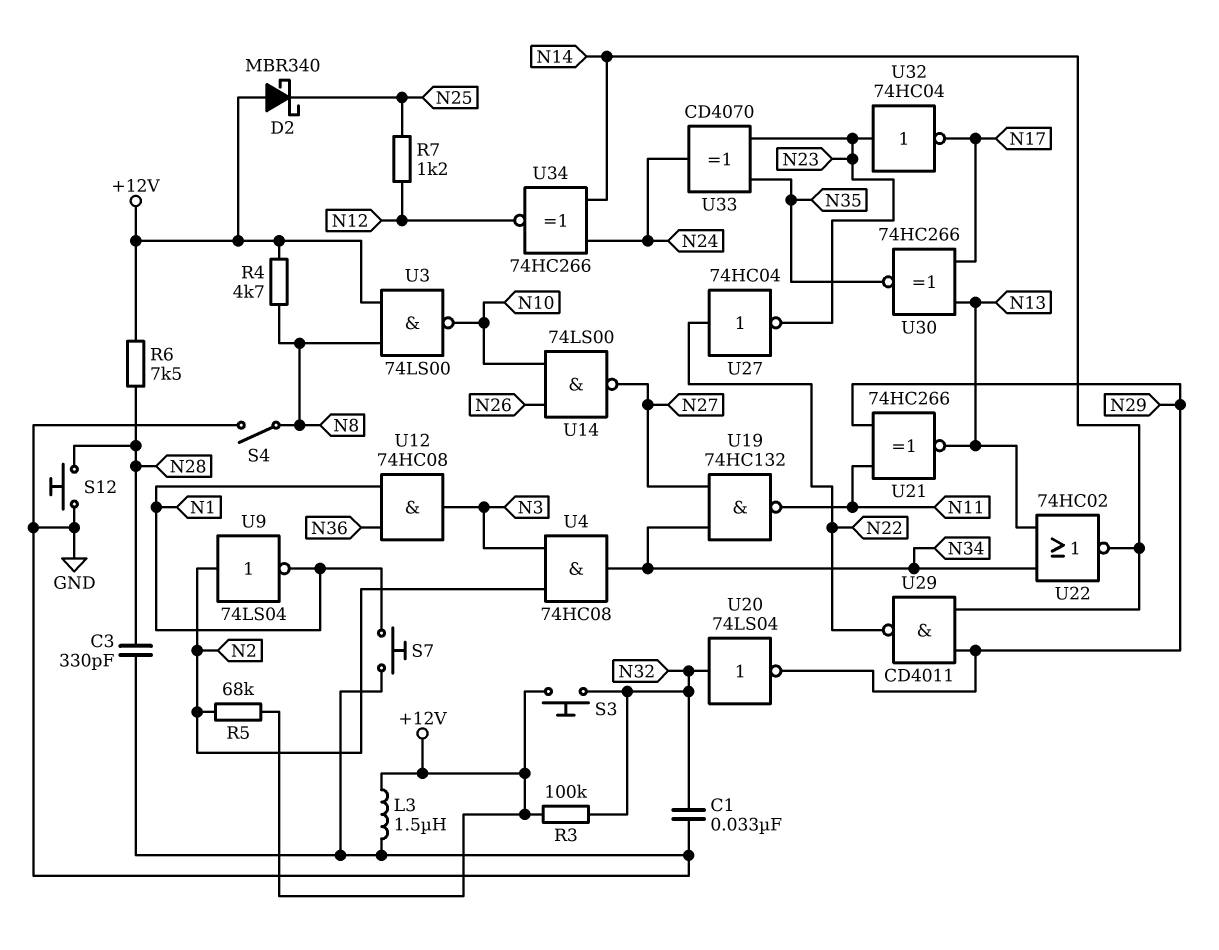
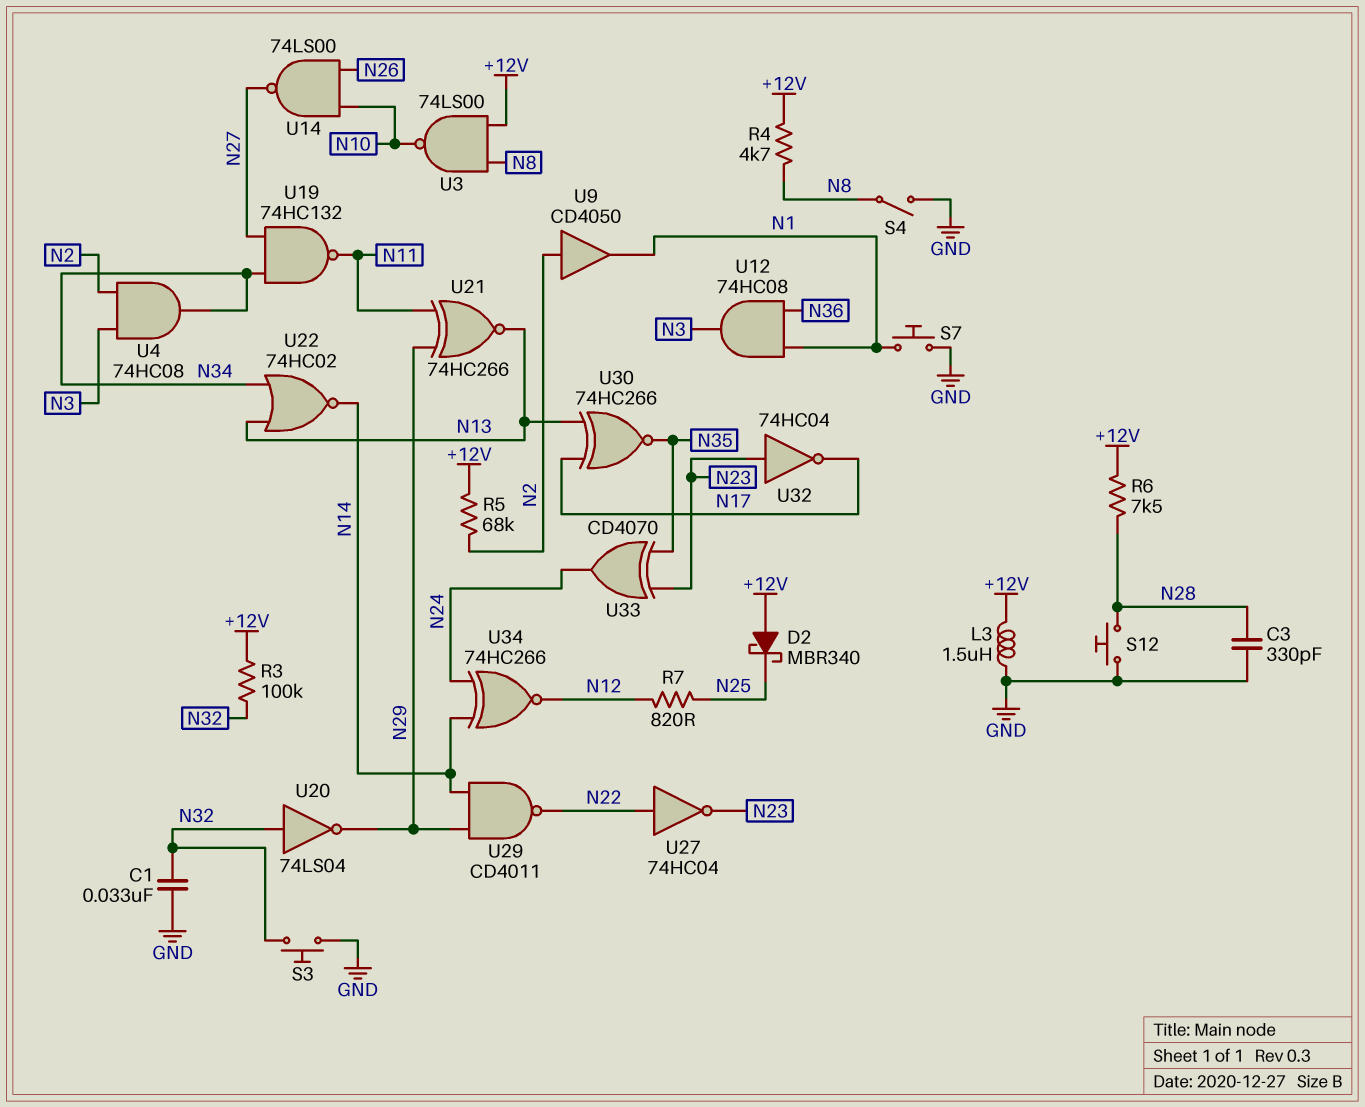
R7: 1.2k (N12, N25) -> 820 (N12, N25)
S3: button (+12V, N32) -> button (GND, N32)
U9: NOT 74LS04 (in N2, out N1) -> buffer CD4050 (in N2, out N1)

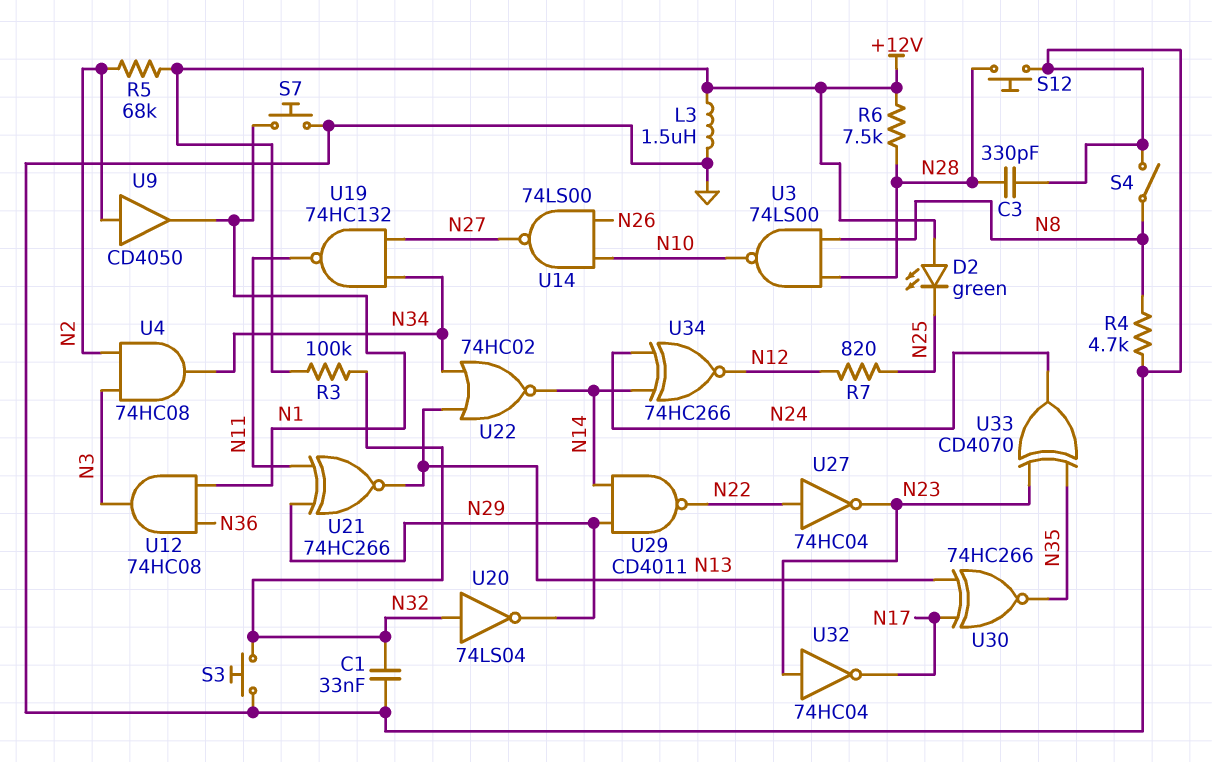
D2: schottky MBR340 (A +12V, K N25) -> LED green (A +12V, K N25)
R4: 4.7k (+12V, N8) -> 4.7k (GND, N8)
U3: NAND 74LS00 (in +12V, in N8, out N10) -> NAND 74LS00 (in N8, in N28, out N10)

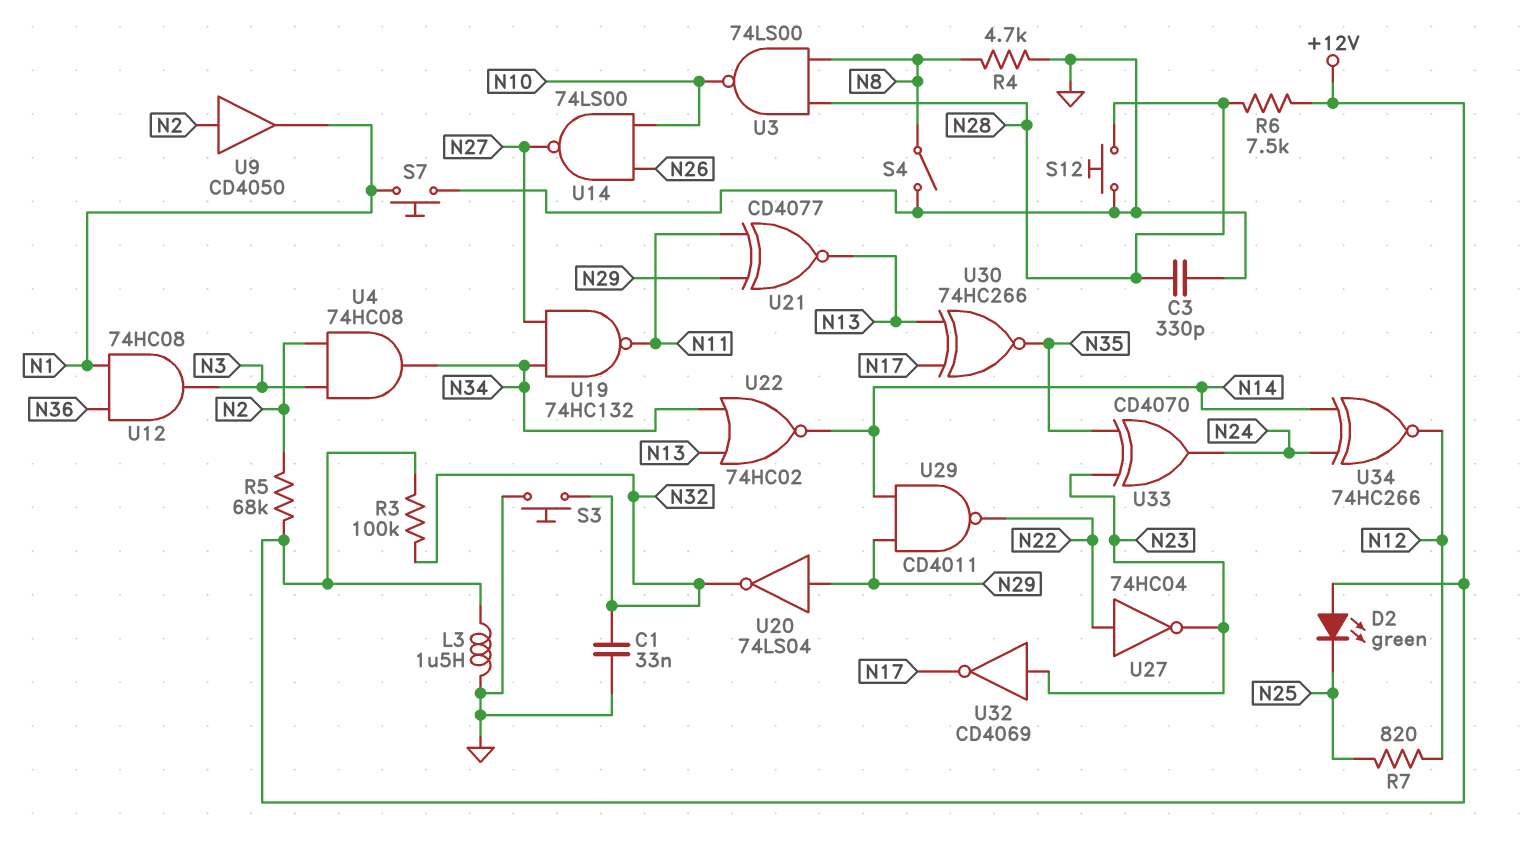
U20: NOT 74LS04 (in N32, out N29) -> NOT 74LS04 (in N29, out N32)
U21: XNOR 74HC266 (in N11, in N29, out N13) -> XNOR CD4077 (in N11, in N29, out N13)
U32: NOT 74HC04 (in N23, out N17) -> NOT CD4069 (in N23, out N17)

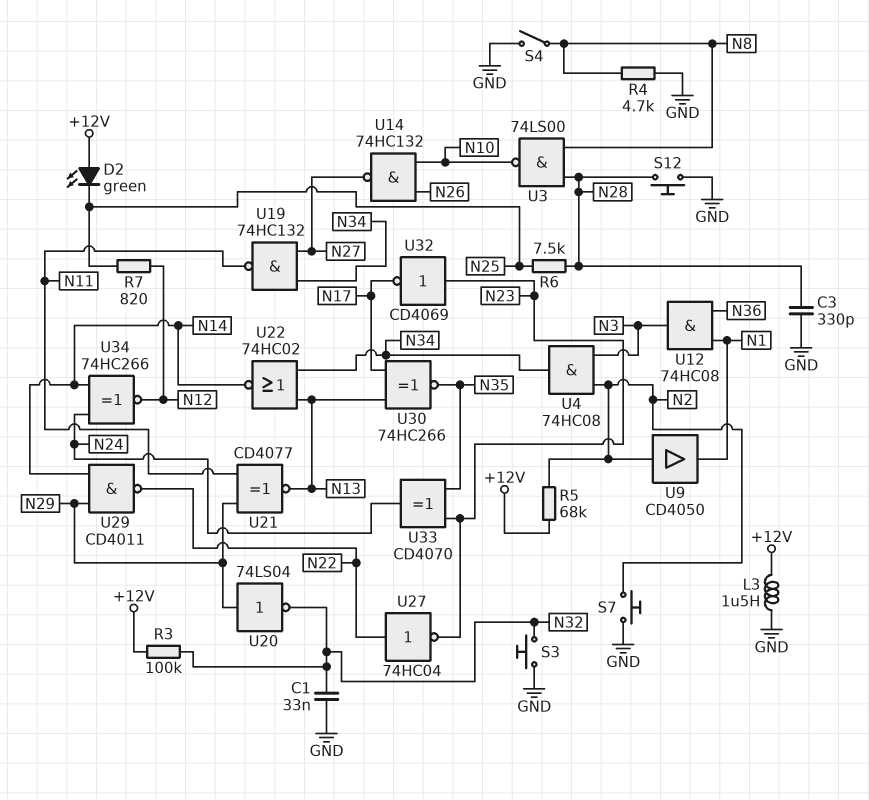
R6: 7.5k (+12V, N28) -> 7.5k (N25, N28)
S7: button (GND, N1) -> button (GND, N2)
U14: NAND 74LS00 (in N10, in N26, out N27) -> NAND 74HC132 (in N10, in N26, out N27)

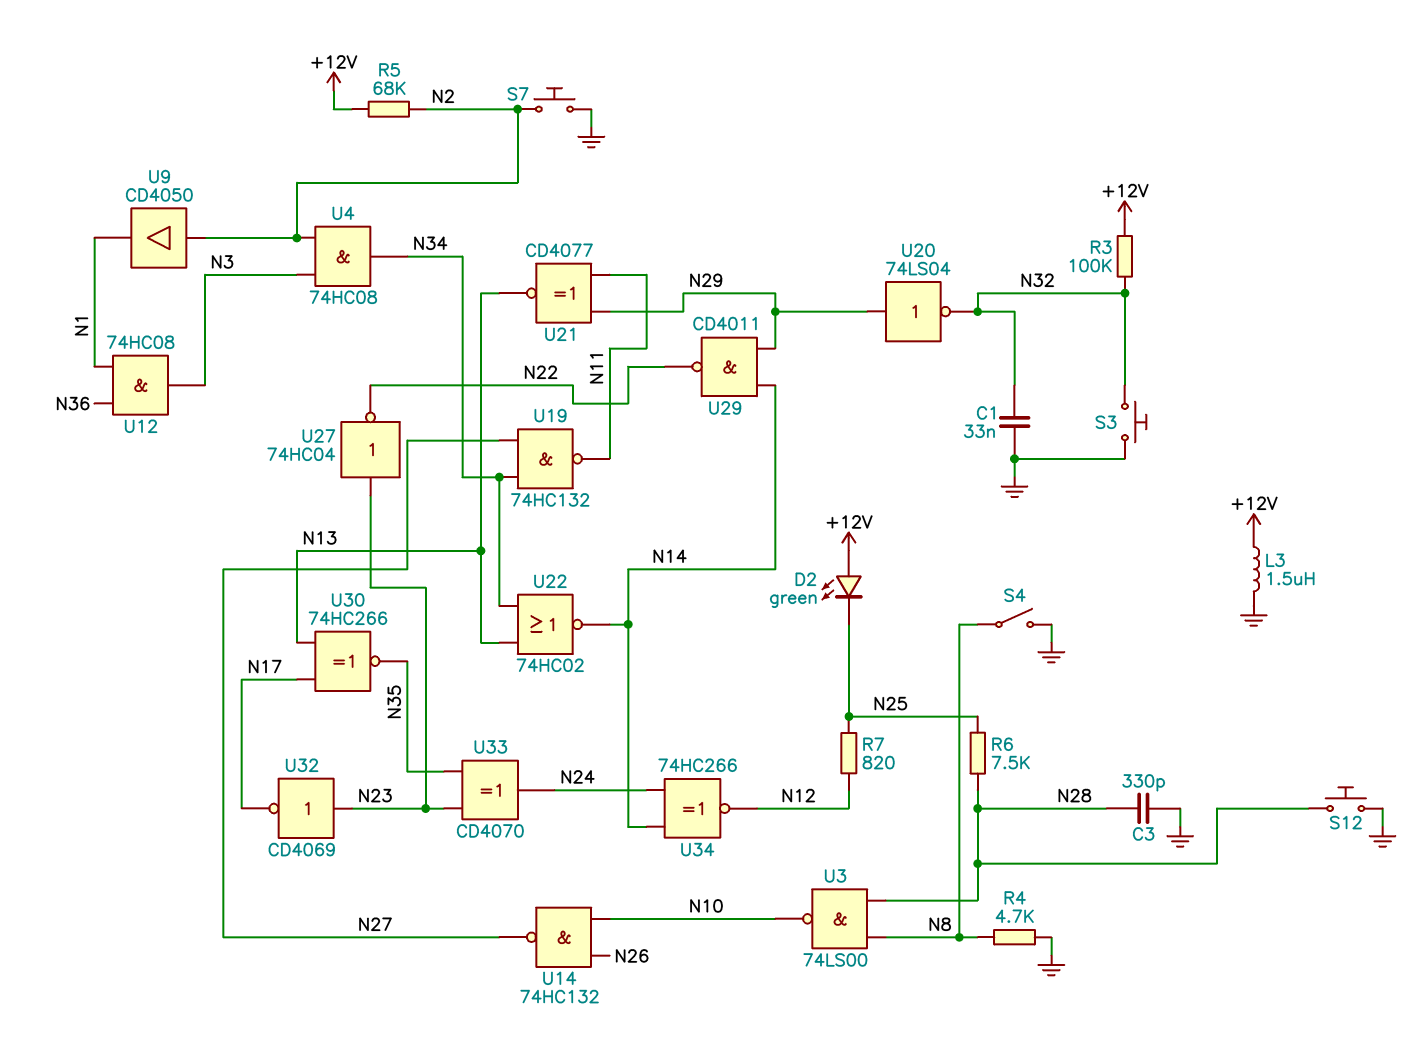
U27: NOT 74HC04 (in N22, out N23) -> NOT 74HC04 (in N23, out N22)

